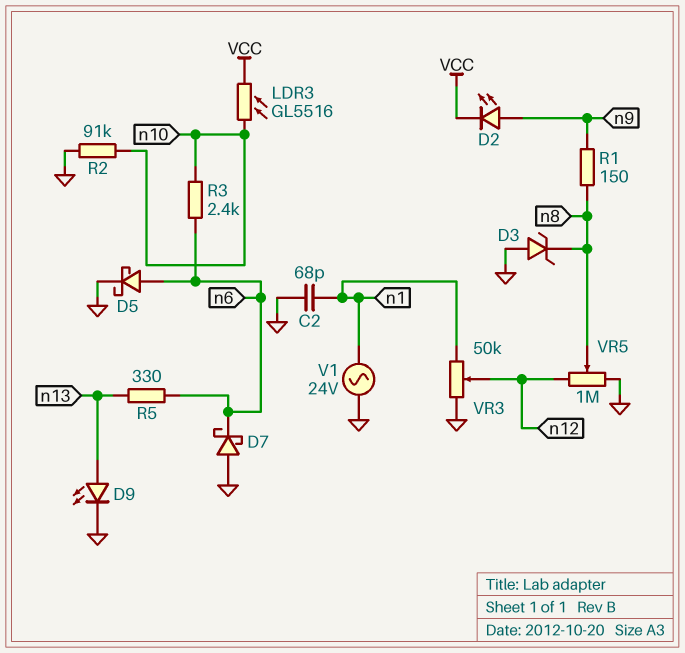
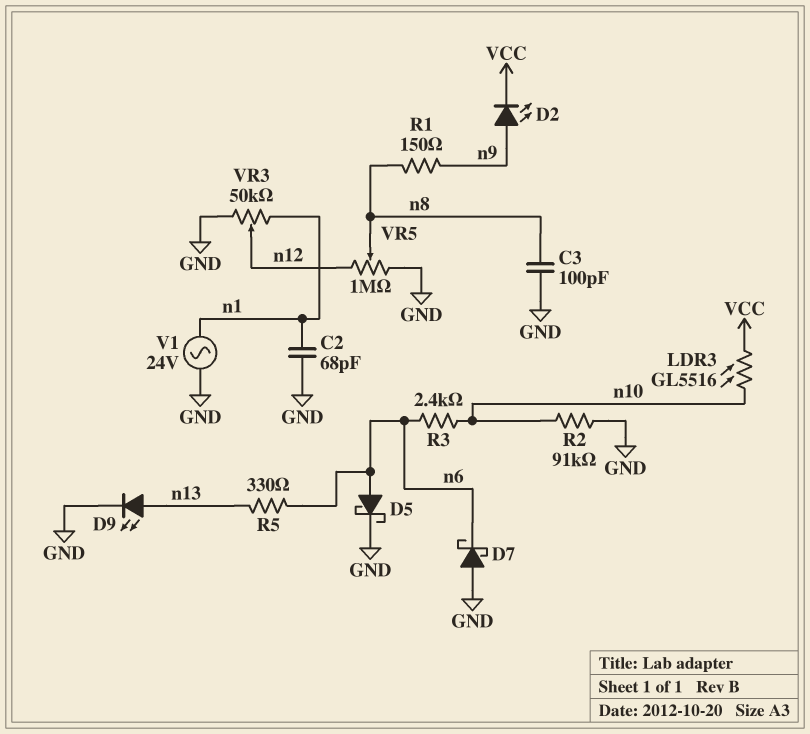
C3: none -> 100pF (GND, n8)
D3: zener (A GND, K n8) -> none

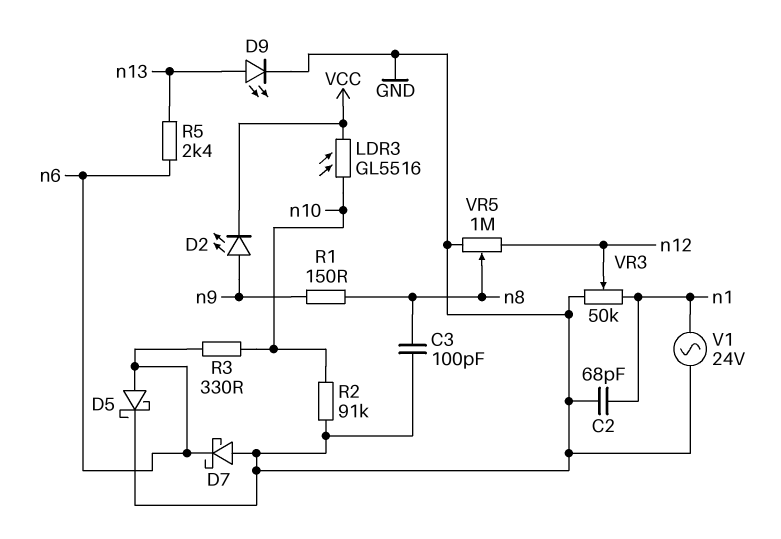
R3: 2.4k (n6, n10) -> 330 (n6, n10)
R5: 330 (n6, n13) -> 2.4k (n6, n13)

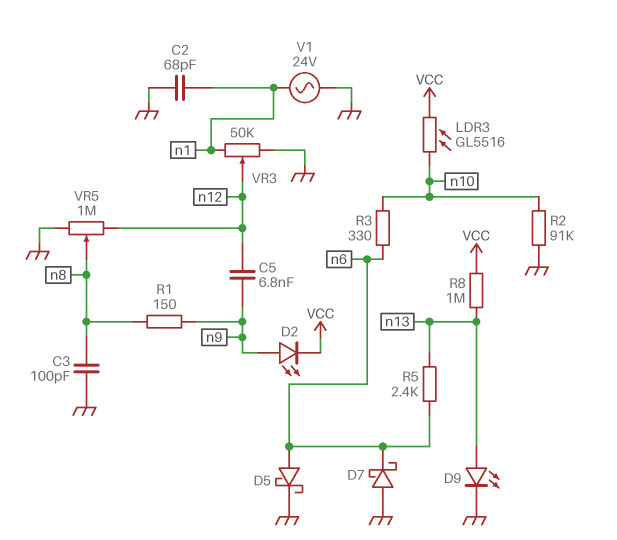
C5: none -> 6.8nF (n9, n12)
R8: none -> 1M (VCC, n13)

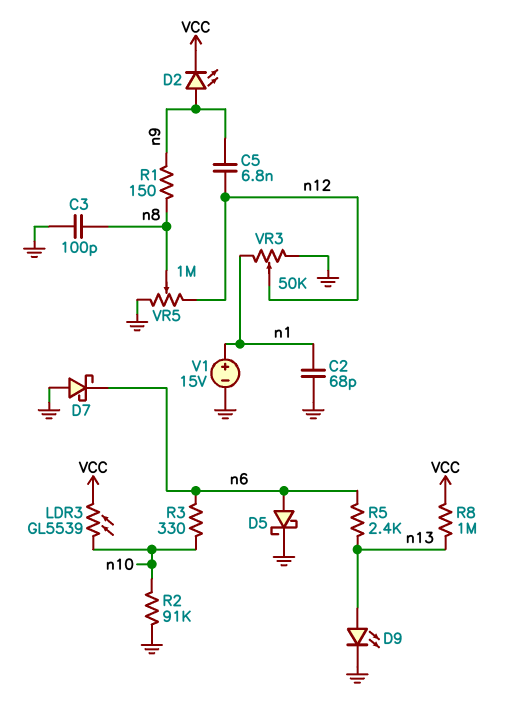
LDR3: GL5516 (VCC, n10) -> GL5539 (VCC, n10)
V1: AC 24V (GND, n1) -> 15V (plus n1, minus GND)

